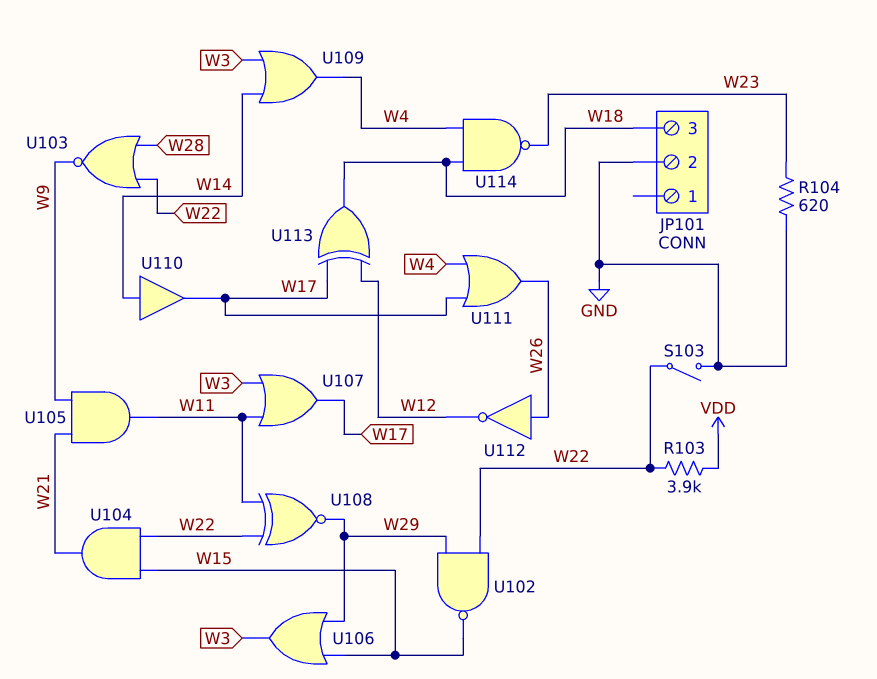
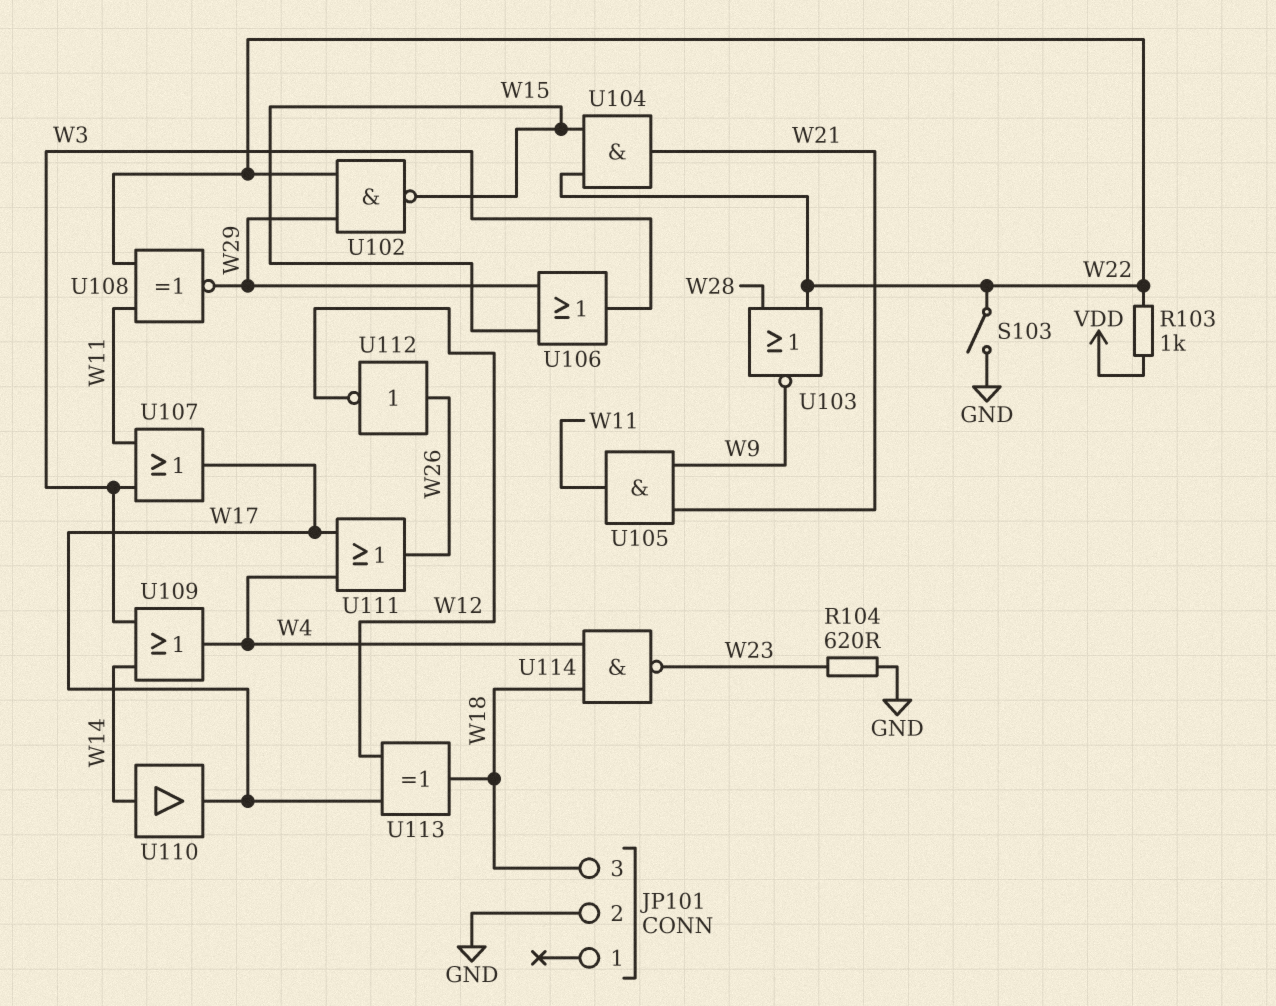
R103: 3.9k (VDD, W22) -> 1k (VDD, W22)

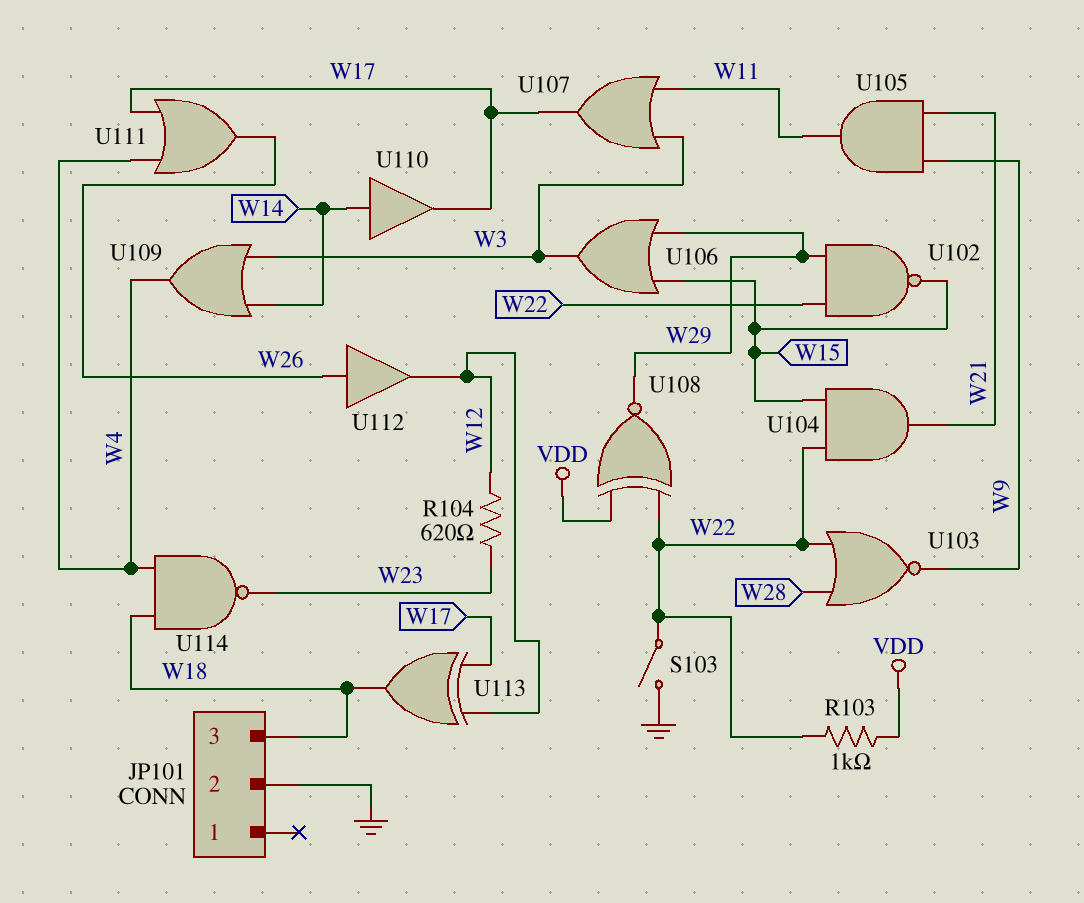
R104: 620 (GND, W23) -> 620 (W12, W23)
U108: XNOR (in W11, in W22, out W29) -> XNOR (in VDD, in W22, out W29)
U112: NOT (in W26, out W12) -> buffer (in W26, out W12)

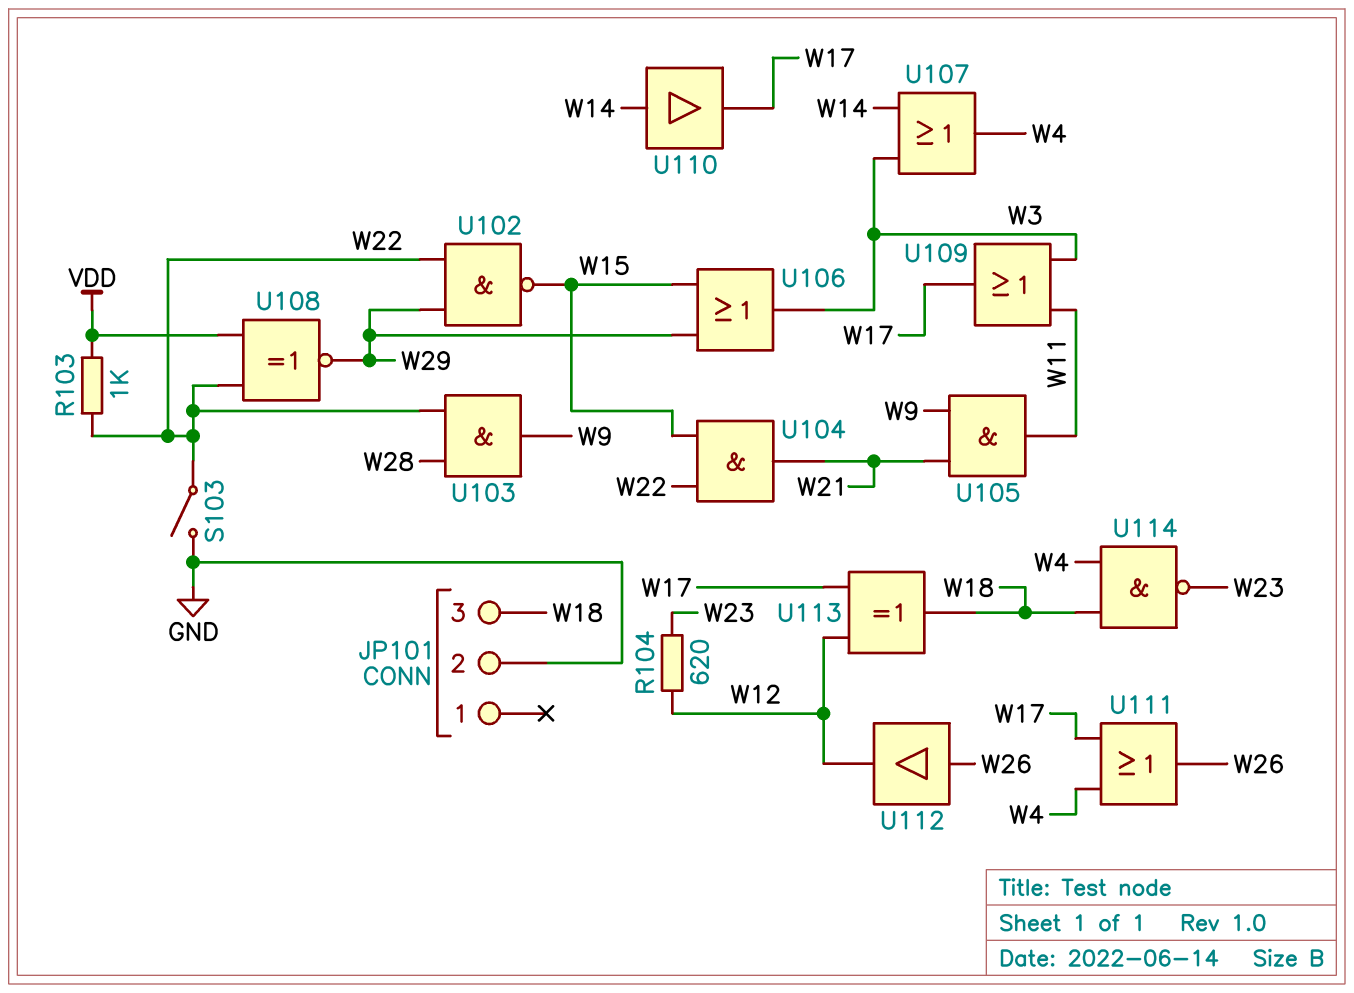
U103: NOR (in W22, in W28, out W9) -> AND (in W22, in W28, out W9)
U107: OR (in W3, in W11, out W17) -> OR (in W3, in W14, out W4)
U109: OR (in W3, in W14, out W4) -> OR (in W3, in W11, out W17)

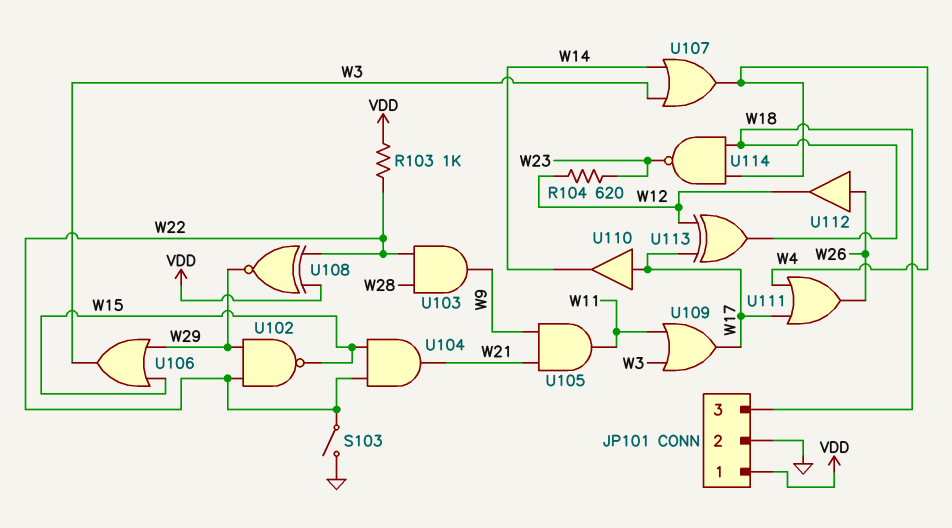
JP101 pin 1: none -> VDD
U110: buffer (in W14, out W17) -> buffer (in W17, out W14)

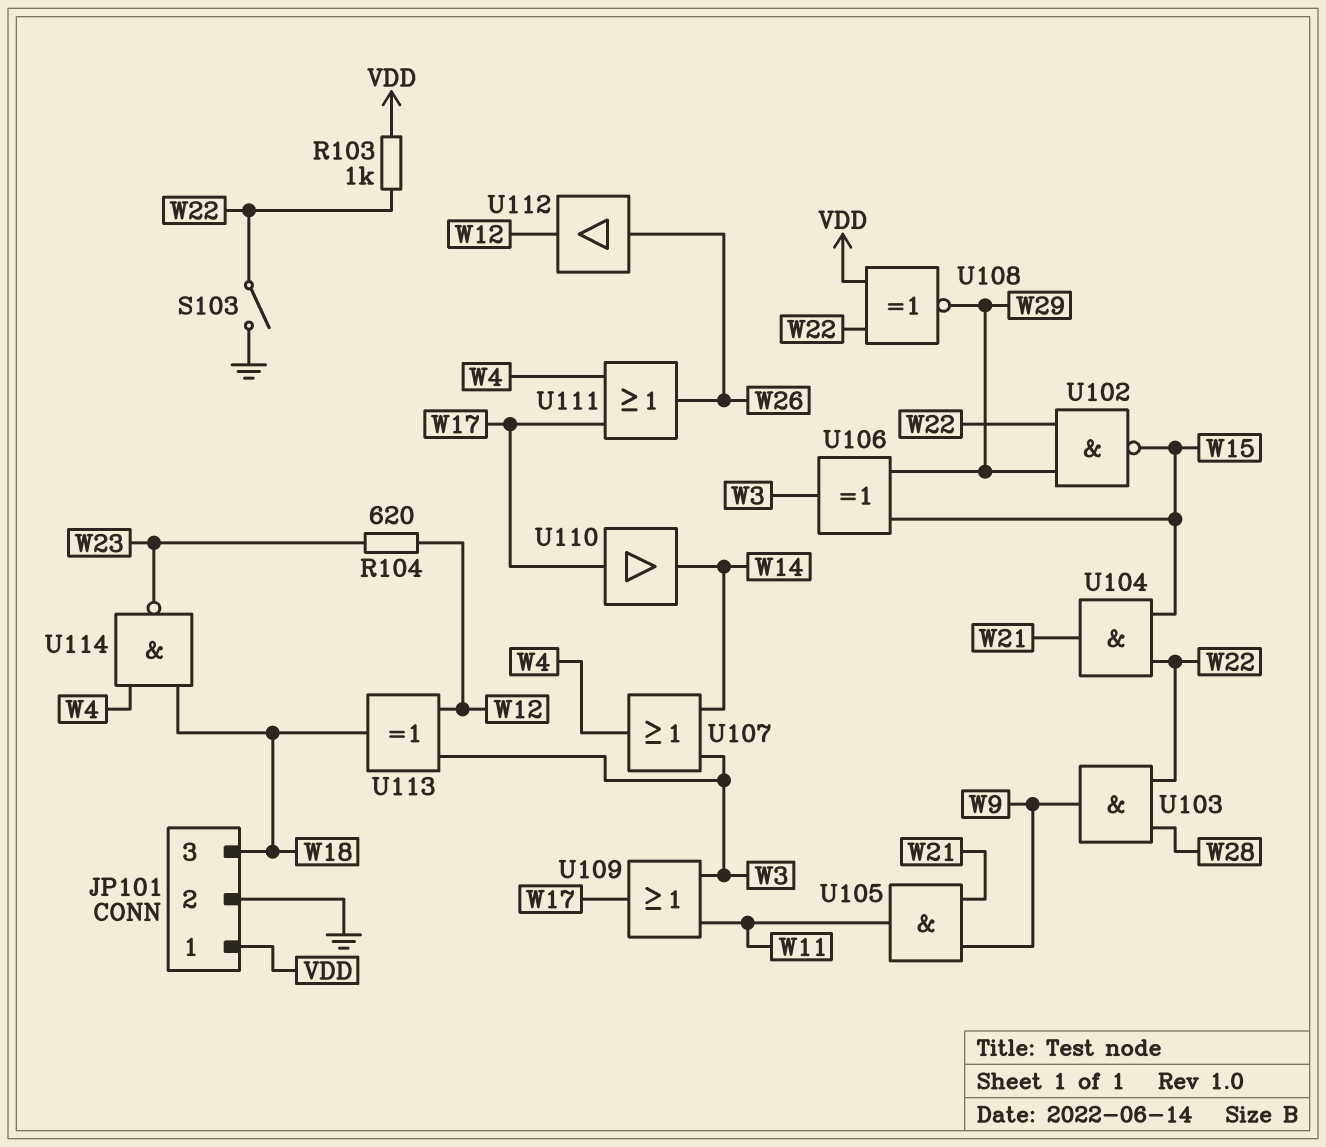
U106: OR (in W15, in W29, out W3) -> XOR (in W15, in W29, out W3)
U113: XOR (in W12, in W17, out W18) -> XOR (in W3, in W12, out W18)

